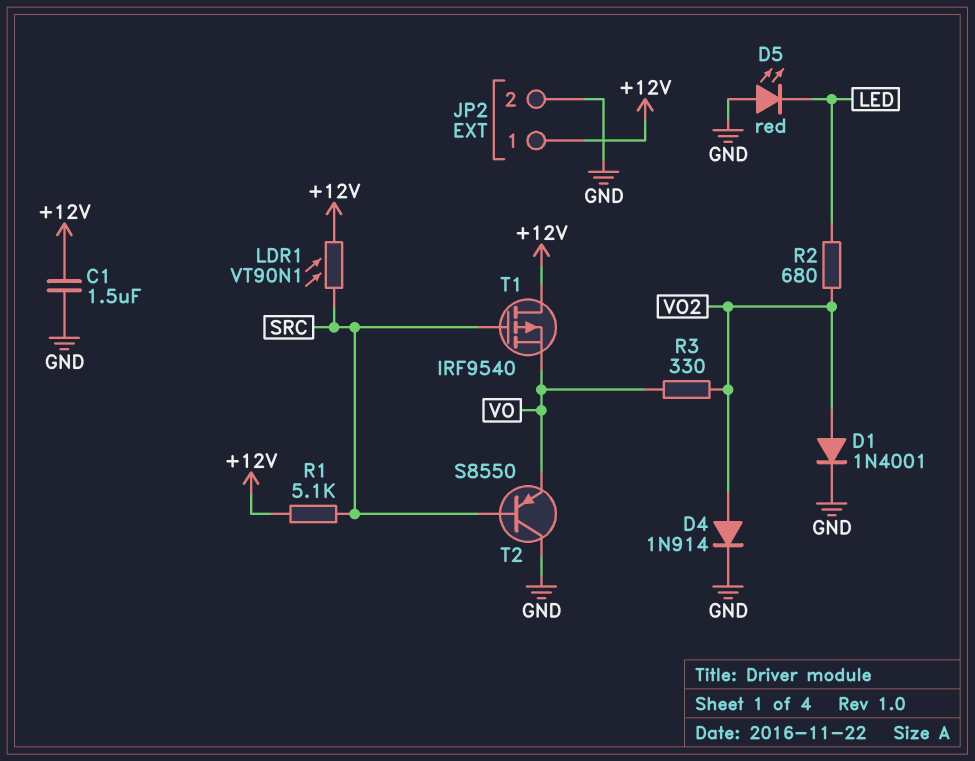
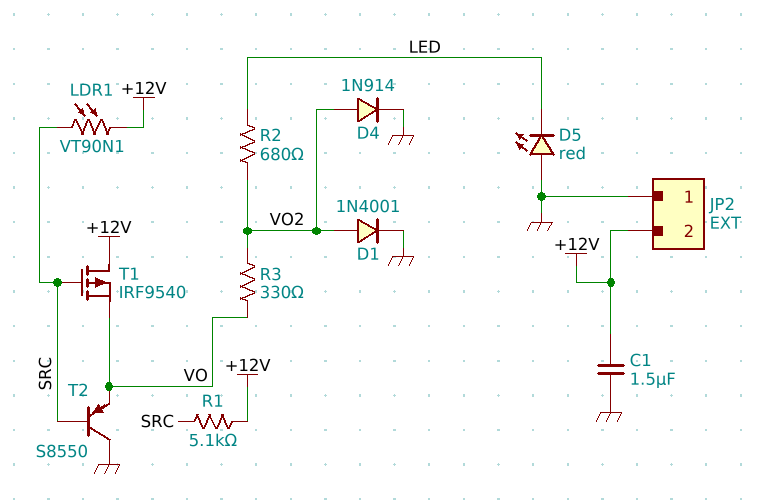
JP2 pin 1: +12V -> GND
JP2 pin 2: GND -> +12V

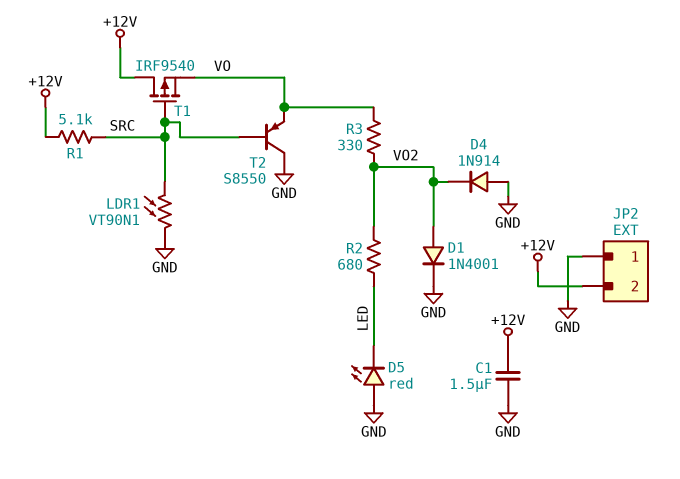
D4: diode 1N914 (A VO2, K GND) -> diode 1N914 (A GND, K VO2)
LDR1: VT90N1 (+12V, SRC) -> VT90N1 (GND, SRC)

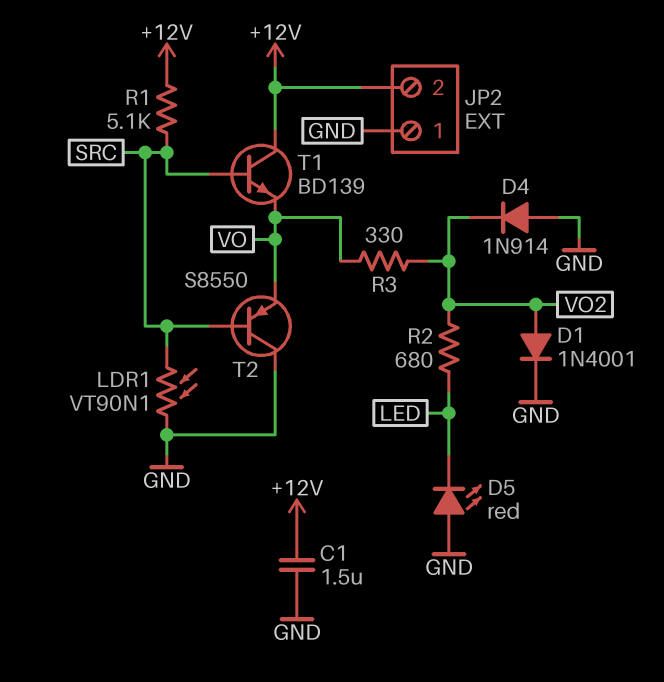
T1: PMOS IRF9540 (G SRC, D +12V, S VO) -> NPN BD139 (B SRC, C +12V, E VO)

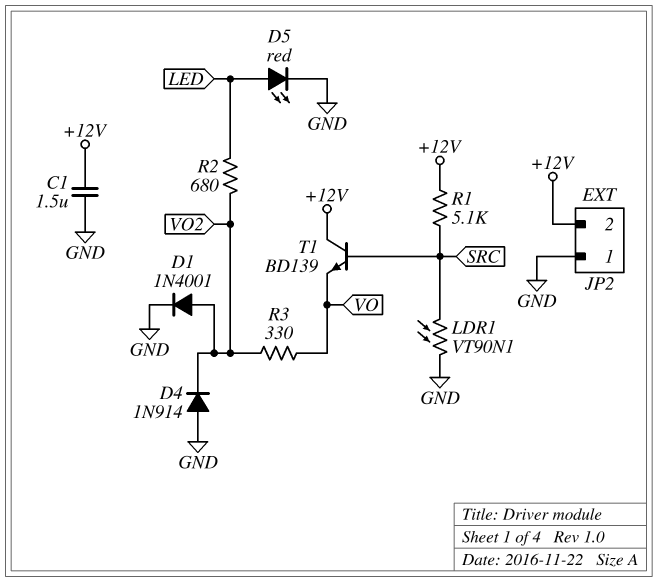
D5: LED red (A GND, K LED) -> LED red (A LED, K GND)
T2: PNP S8550 (B SRC, C GND, E VO) -> none

